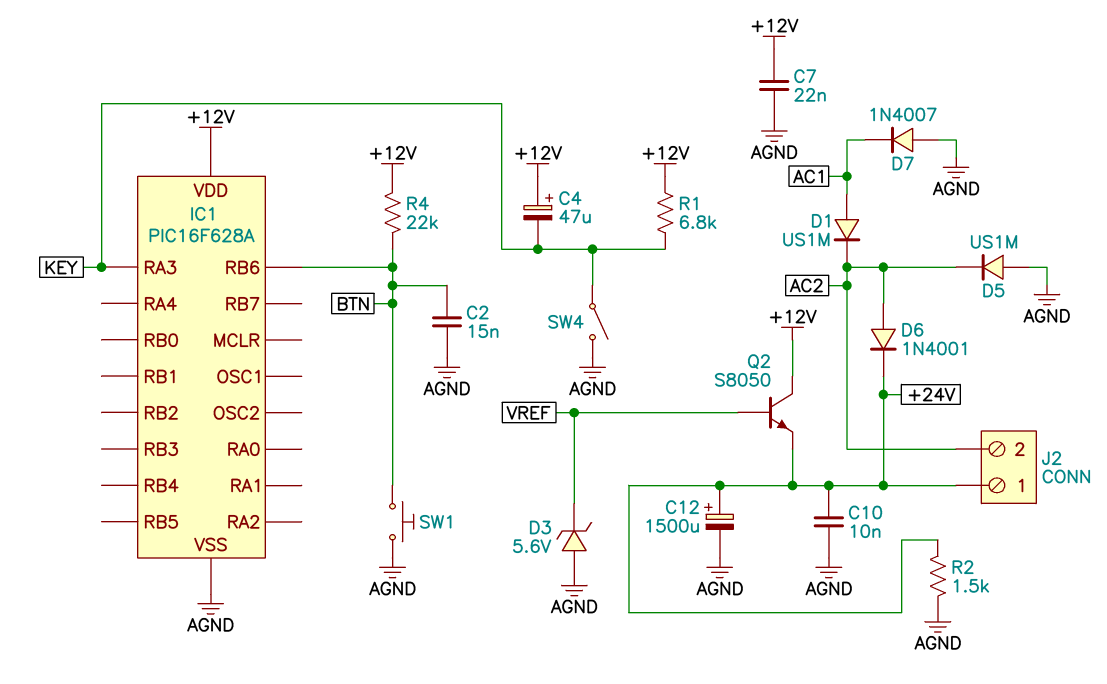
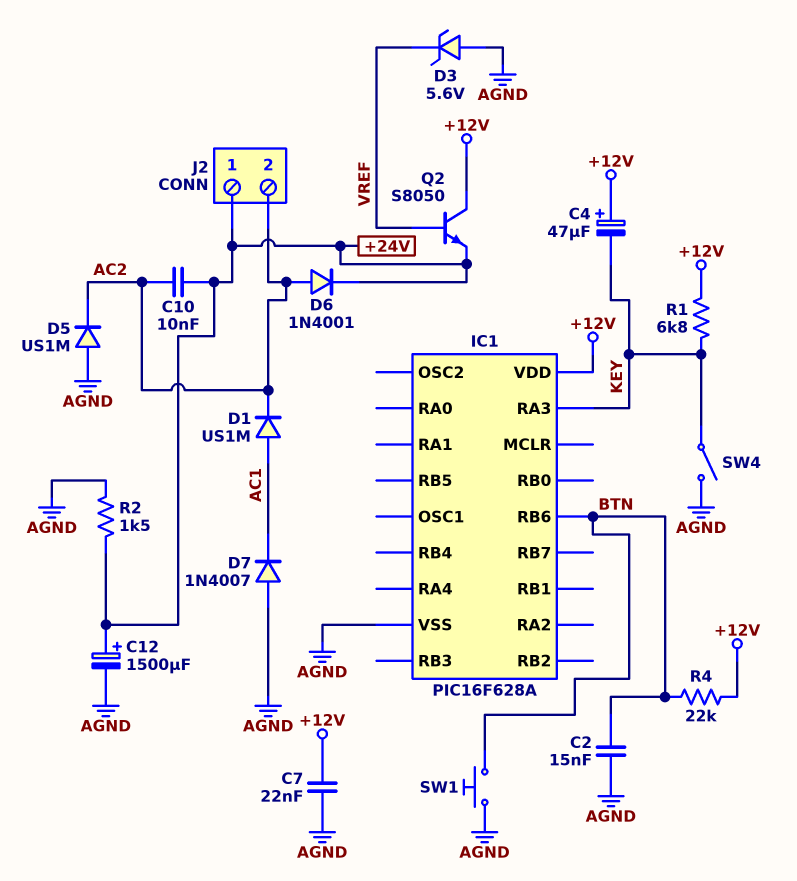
C10: 10nF (+24V, AGND) -> 10nF (+24V, AC2)

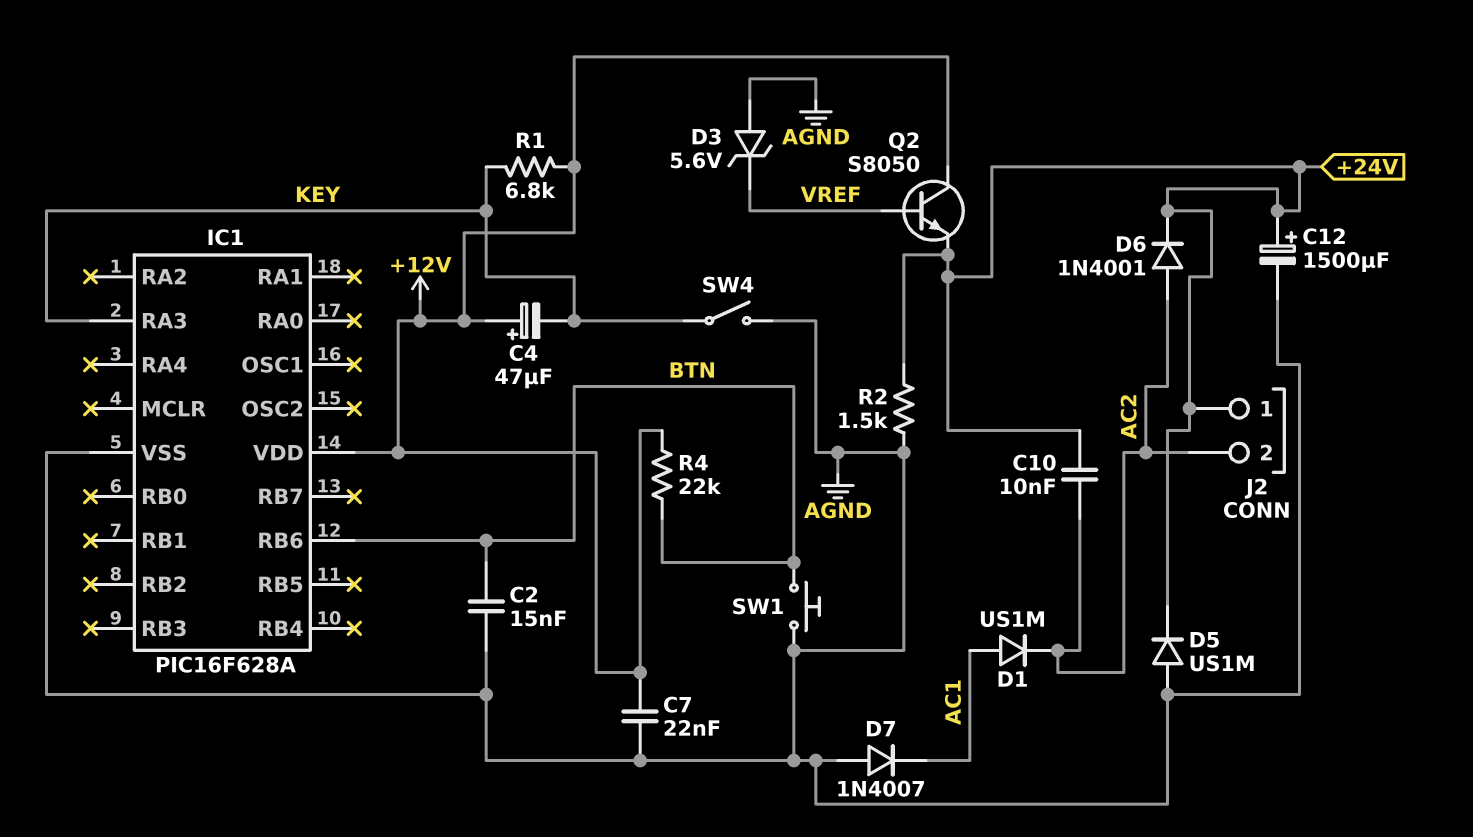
D5: diode US1M (A AGND, K AC2) -> diode US1M (A AGND, K +24V)

